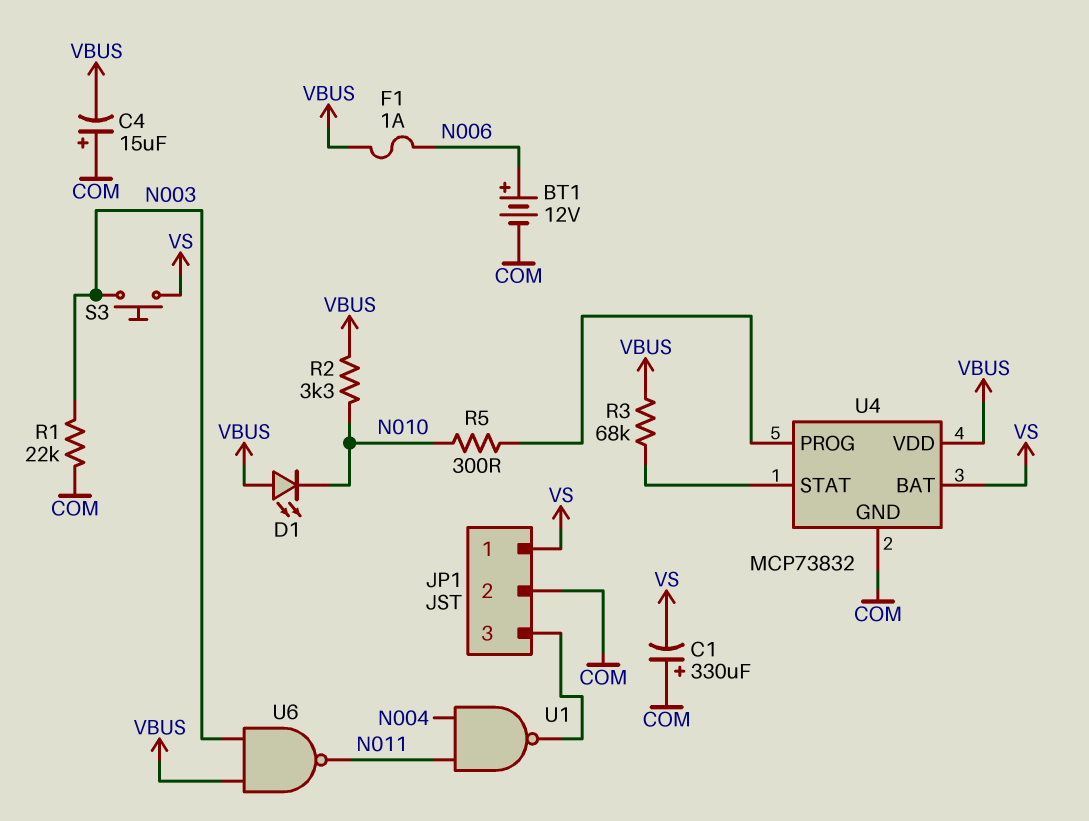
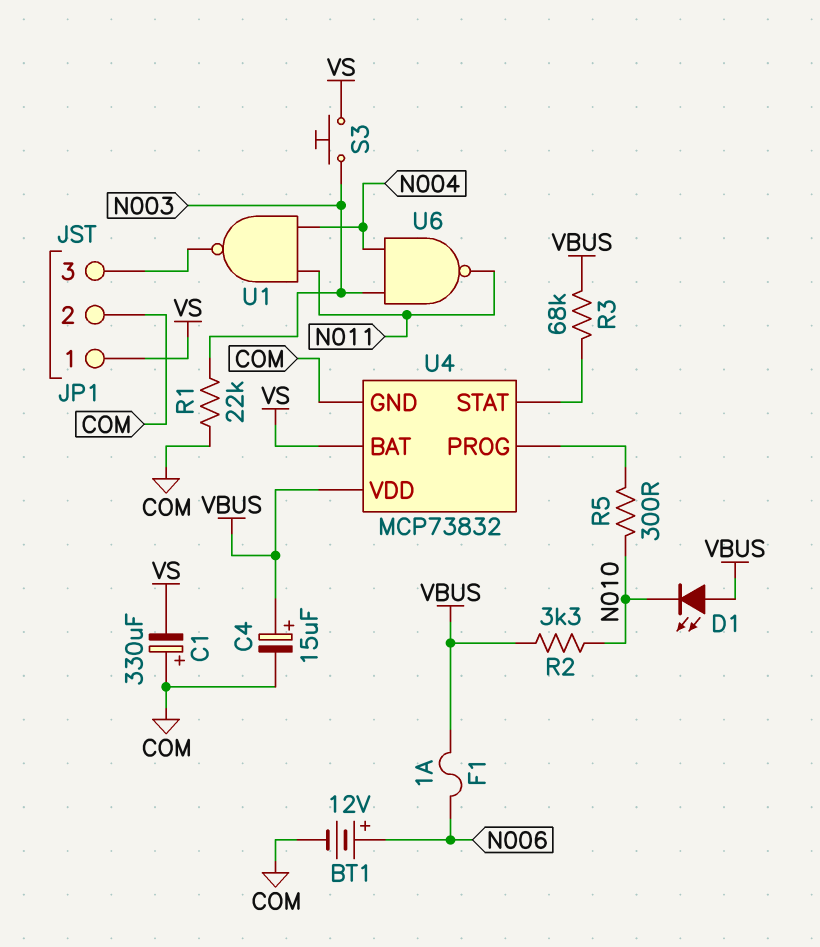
C4: 15uF (plus COM, minus VBUS) -> 15uF (plus VBUS, minus COM)
U6: NAND (in N003, in VBUS, out N011) -> NAND (in N003, in N004, out N011)

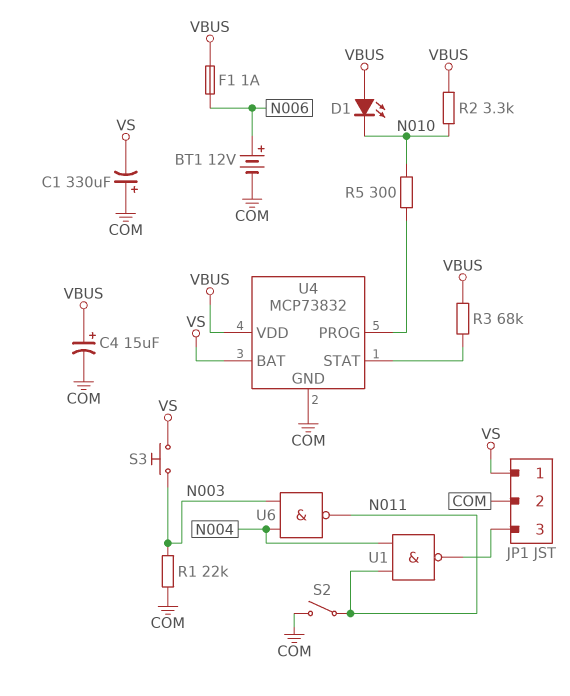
S2: none -> switch (COM, N011)

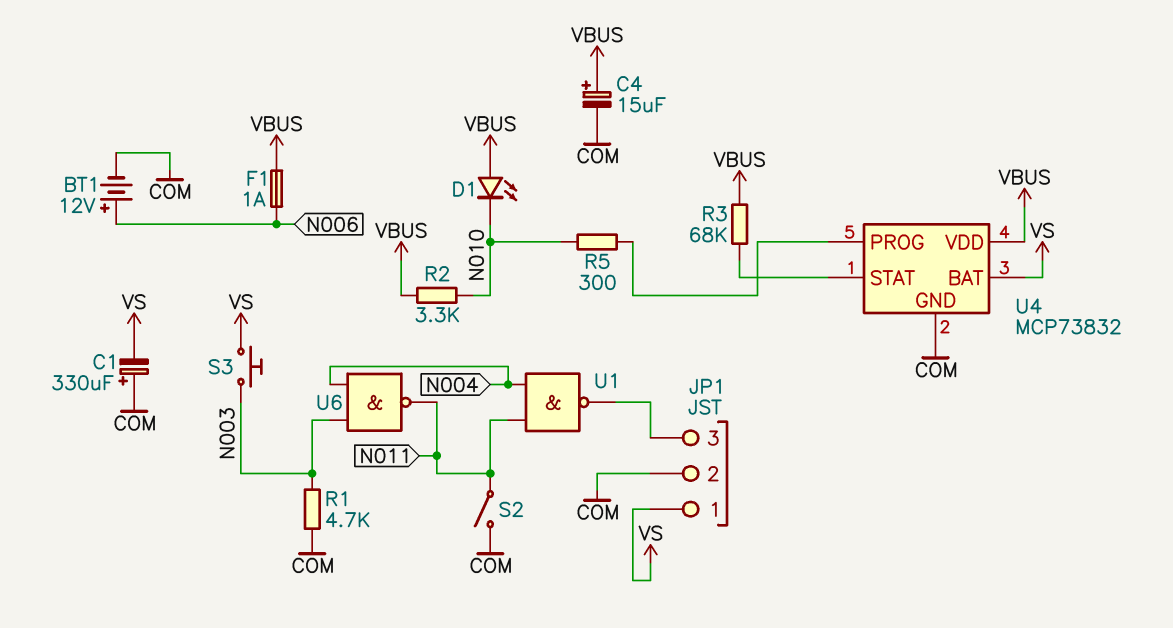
R1: 22k (COM, N003) -> 4.7k (COM, N003)

